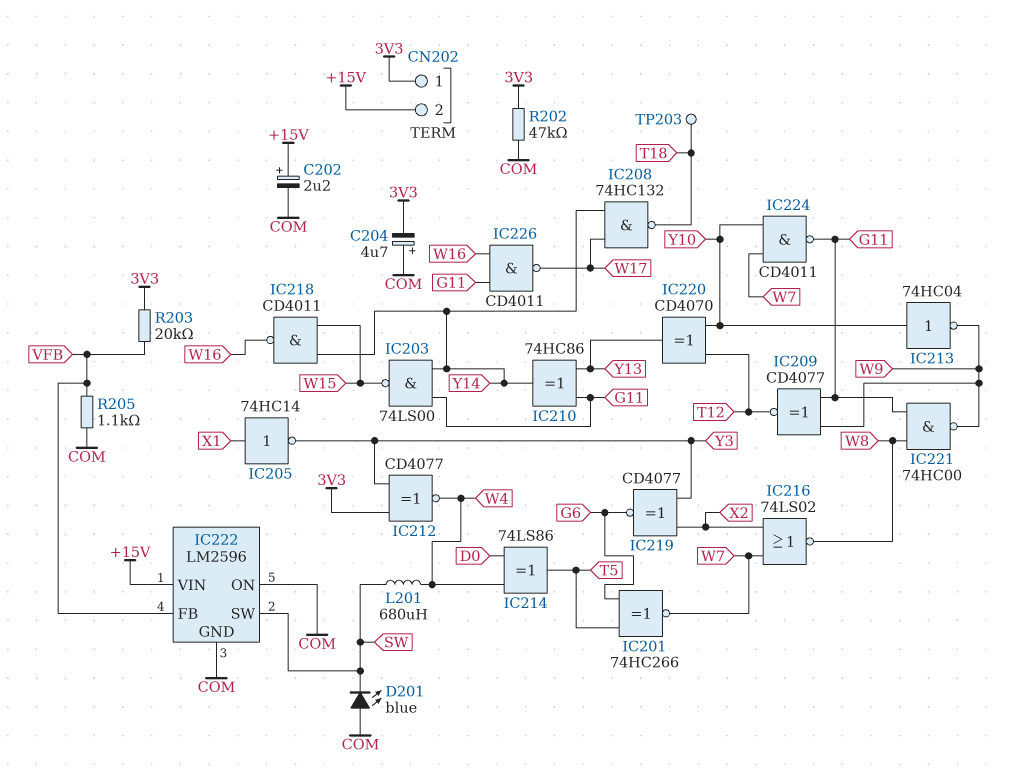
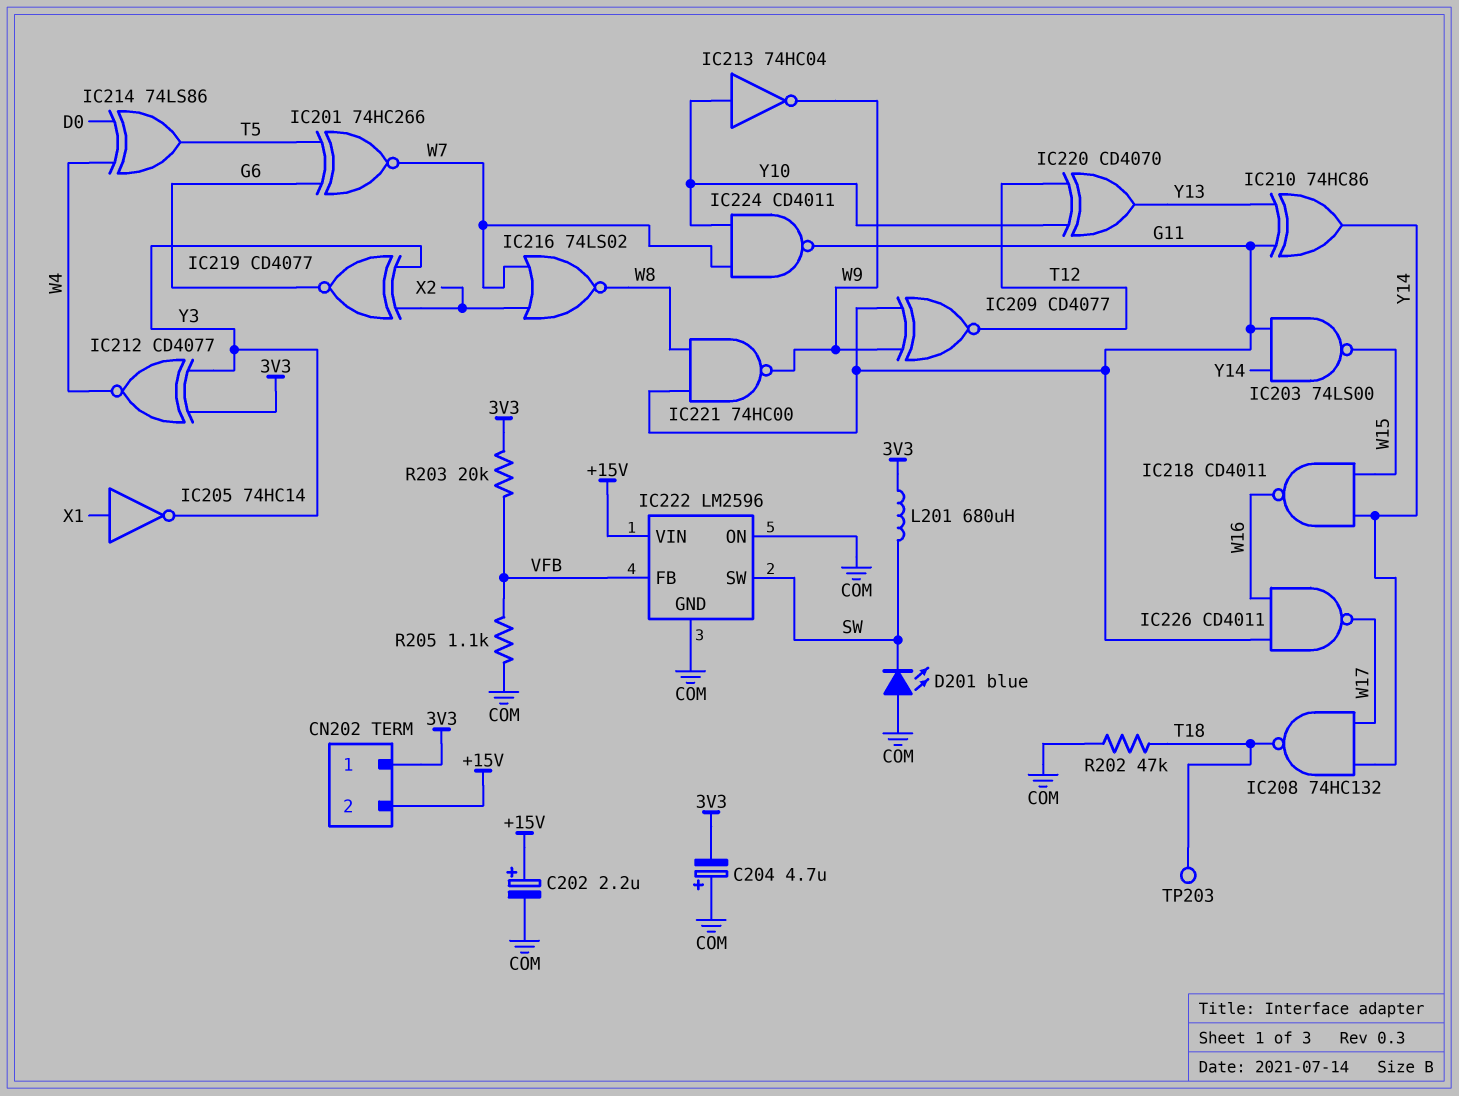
L201: 680uH (SW, W4) -> 680uH (3V3, SW)
R202: 47k (3V3, COM) -> 47k (COM, T18)

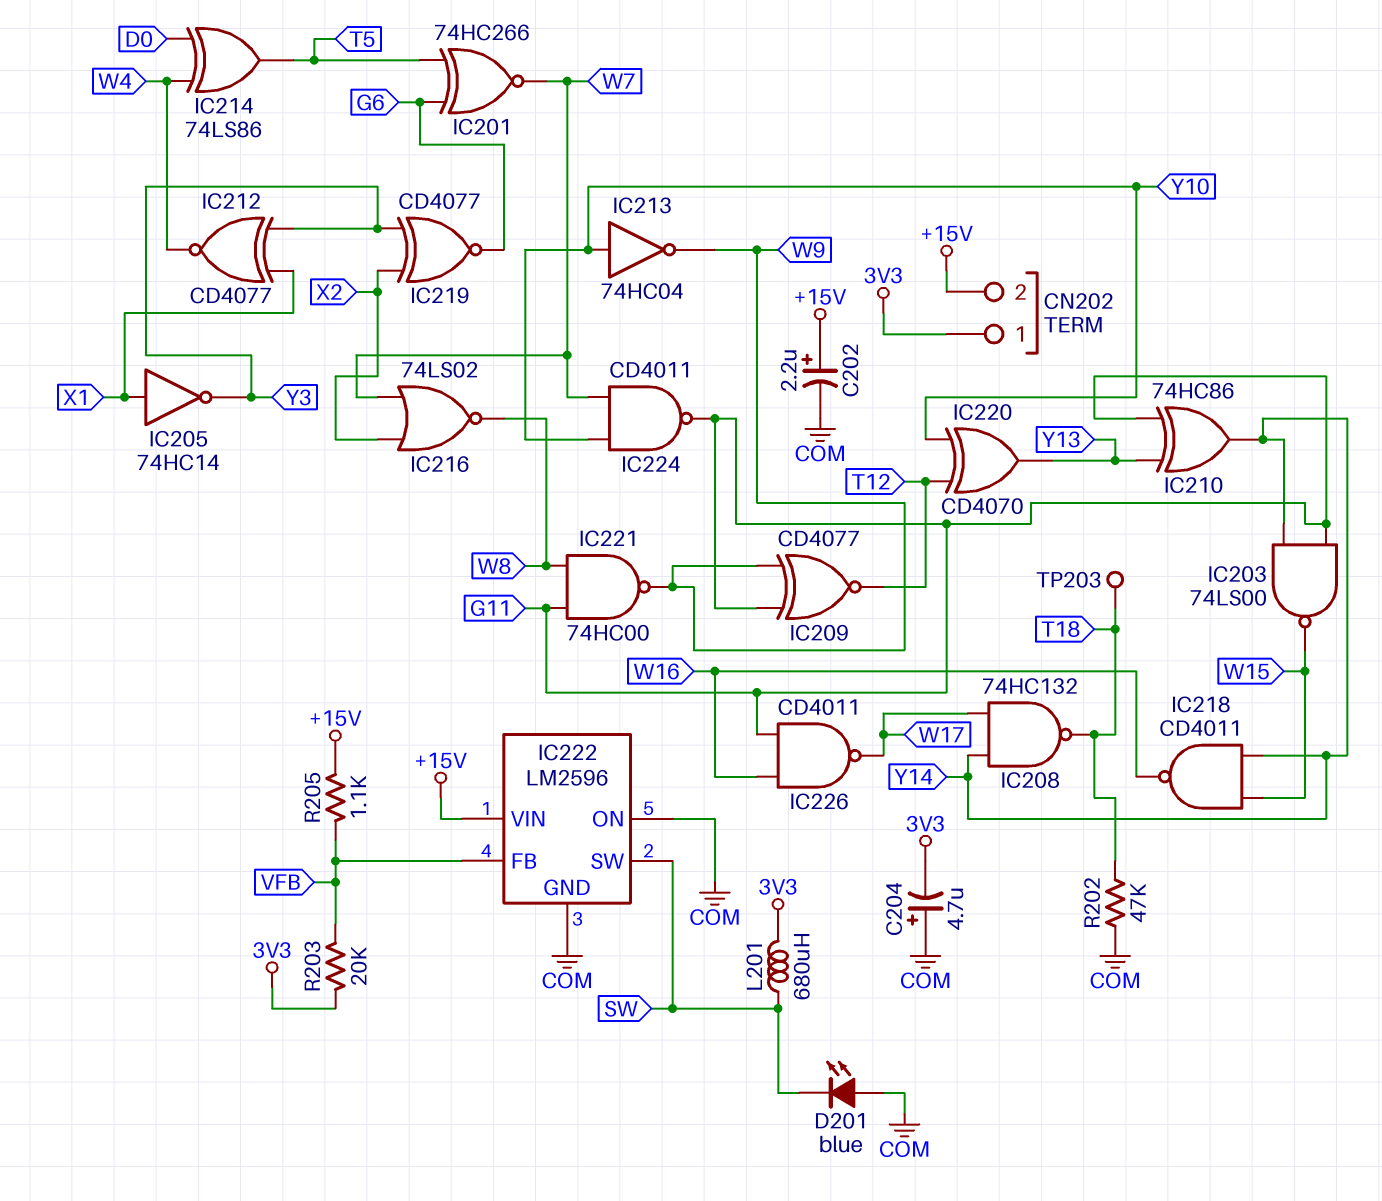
IC212: XNOR CD4077 (in 3V3, in Y3, out W4) -> XNOR CD4077 (in X1, in Y3, out W4)
R205: 1.1k (COM, VFB) -> 1.1k (+15V, VFB)

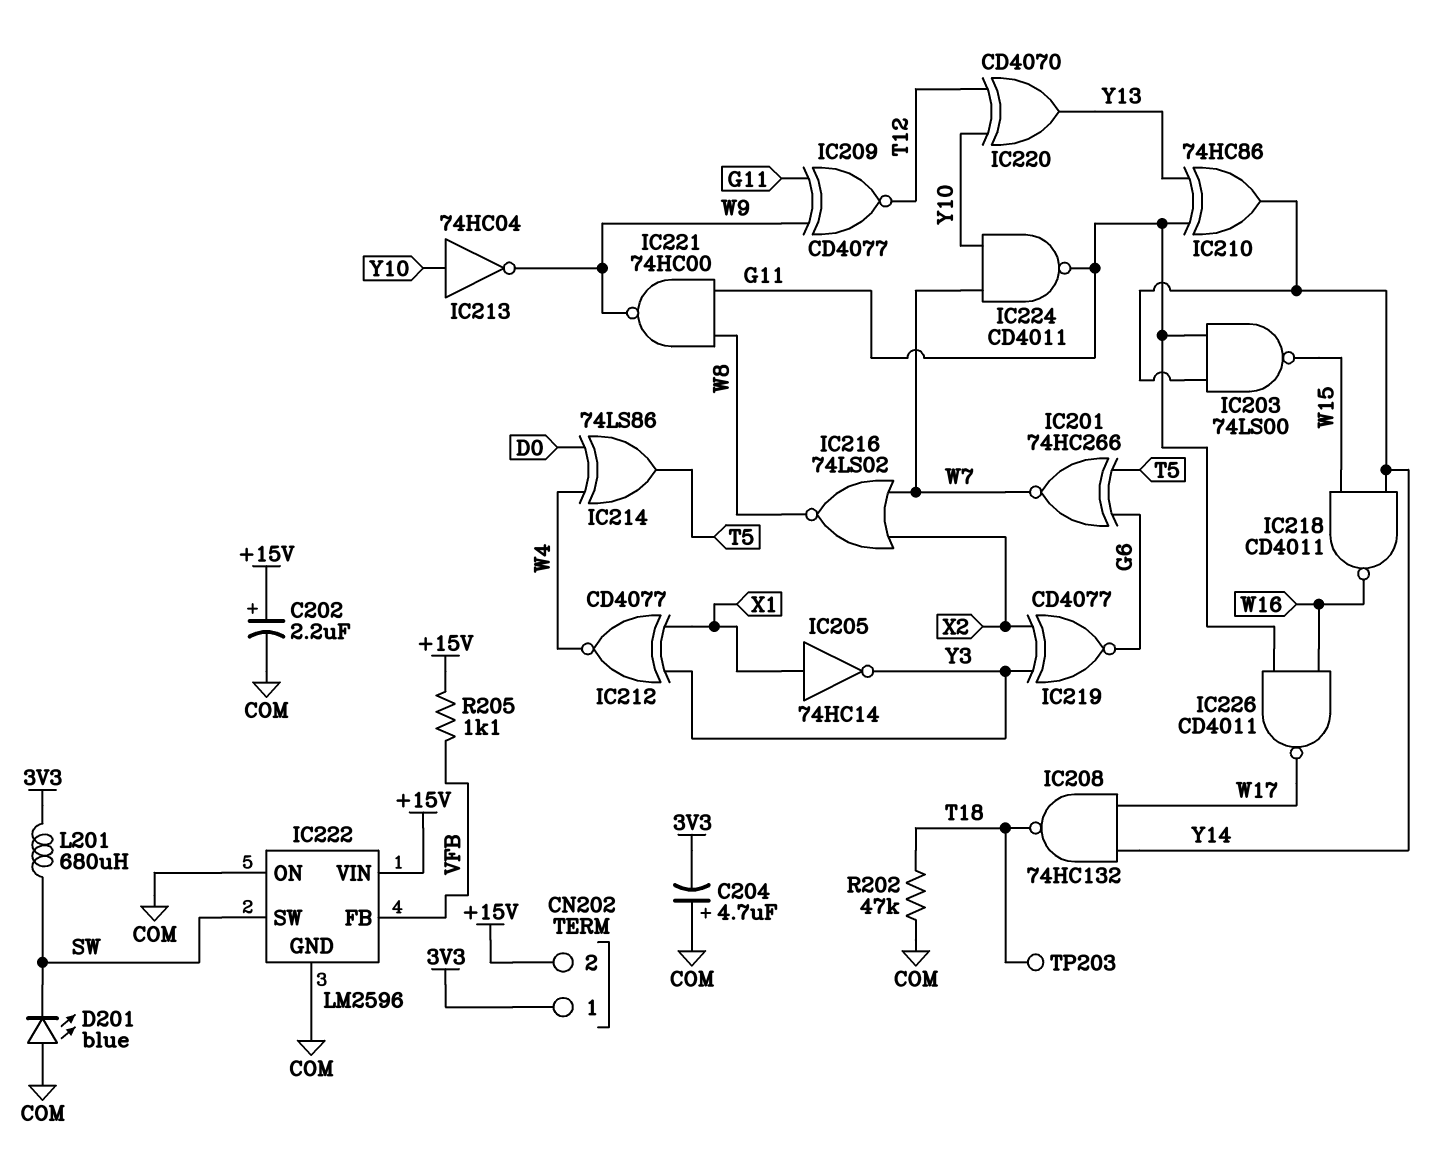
R203: 20k (3V3, VFB) -> none

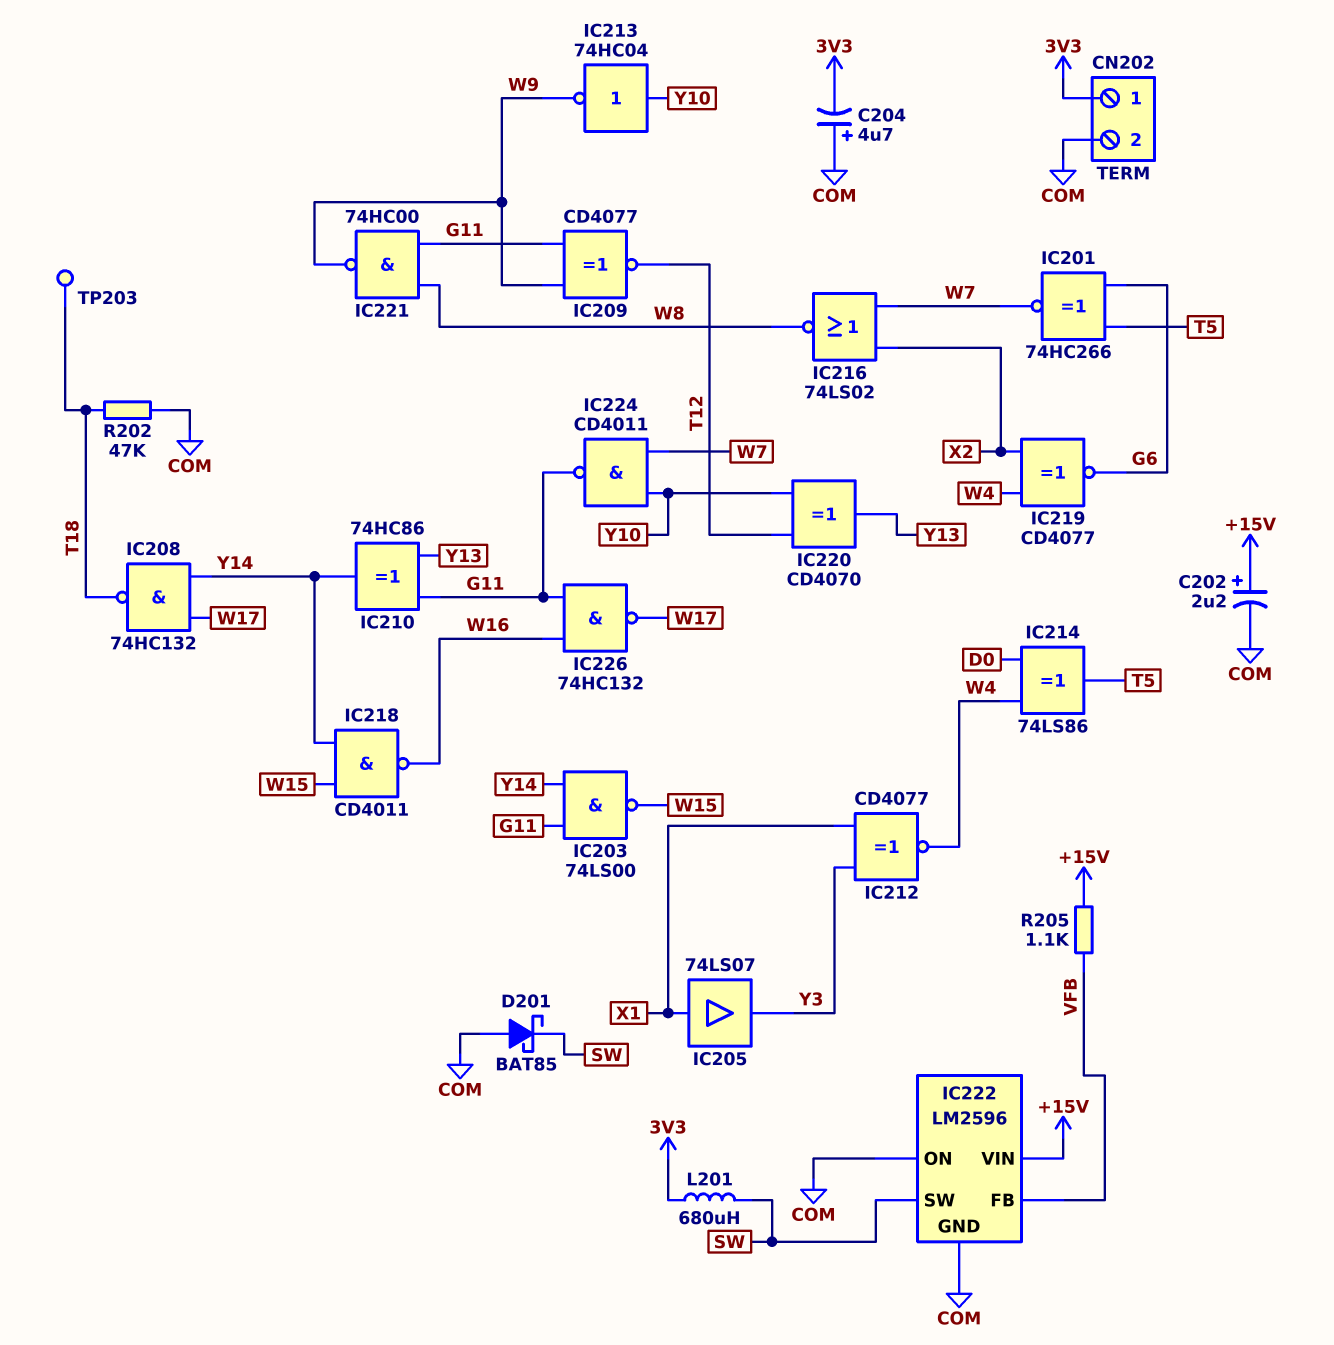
CN202 pin 2: +15V -> COM
D201: LED blue (A COM, K SW) -> schottky BAT85 (A COM, K SW)
IC205: NOT 74HC14 (in X1, out Y3) -> buffer 74LS07 (in X1, out Y3)
IC219: XNOR CD4077 (in X2, in Y3, out G6) -> XNOR CD4077 (in W4, in X2, out G6)
IC226: NAND CD4011 (in G11, in W16, out W17) -> NAND 74HC132 (in G11, in W16, out W17)

